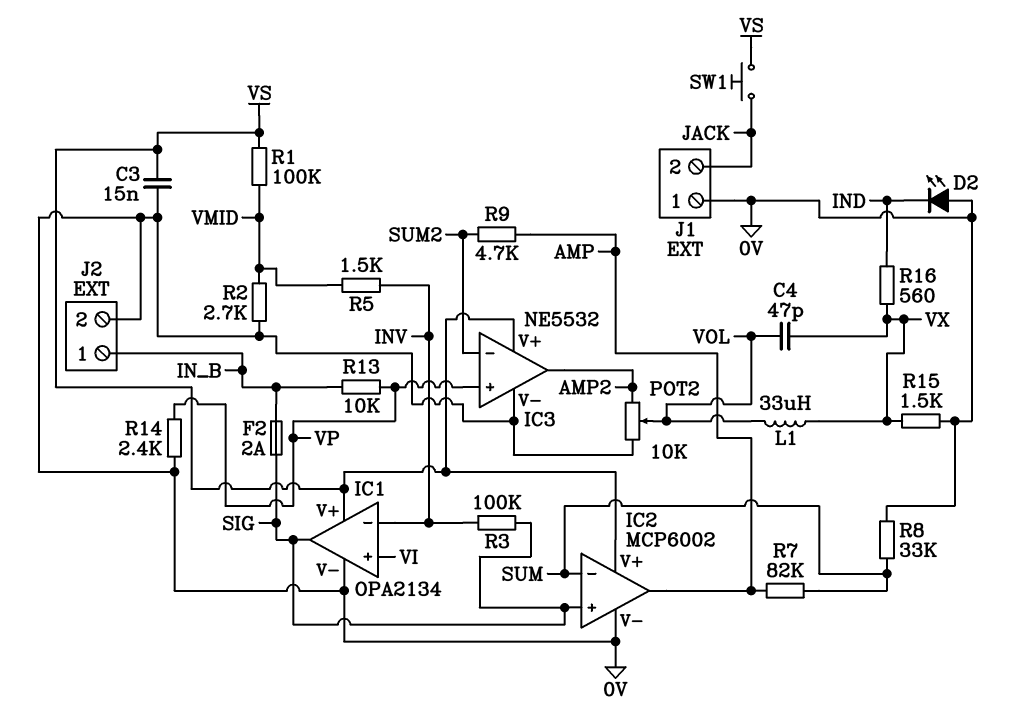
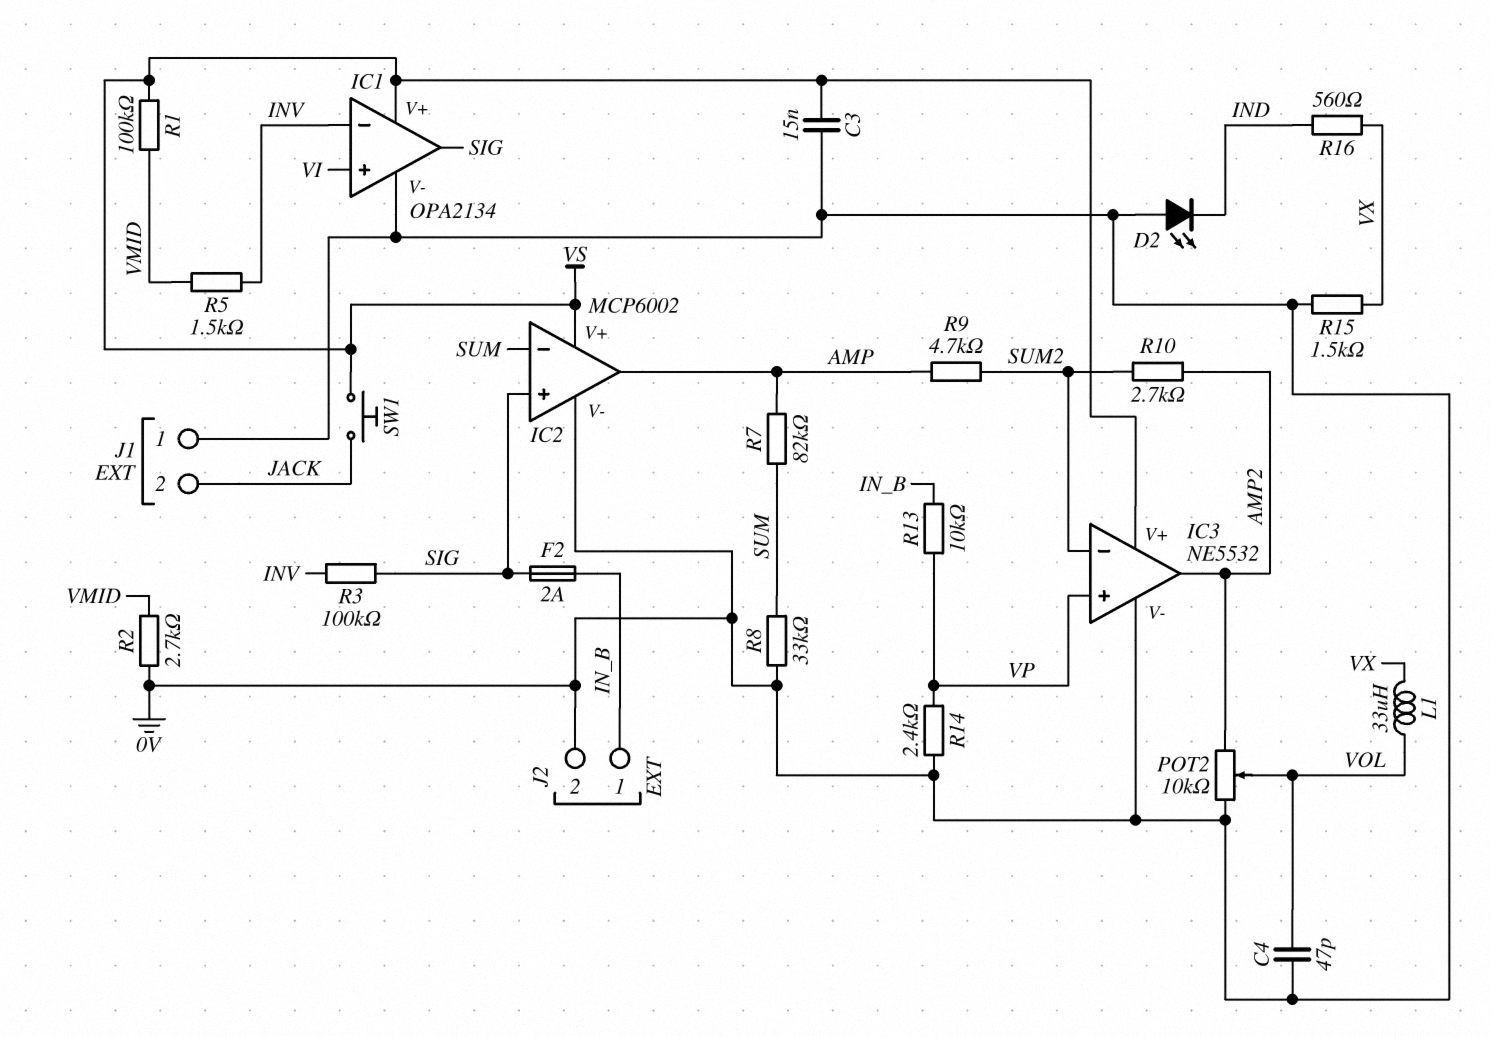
C4: 47pF (VOL, VX) -> 47pF (0V, VOL)
R10: none -> 2.7k (AMP2, SUM2)

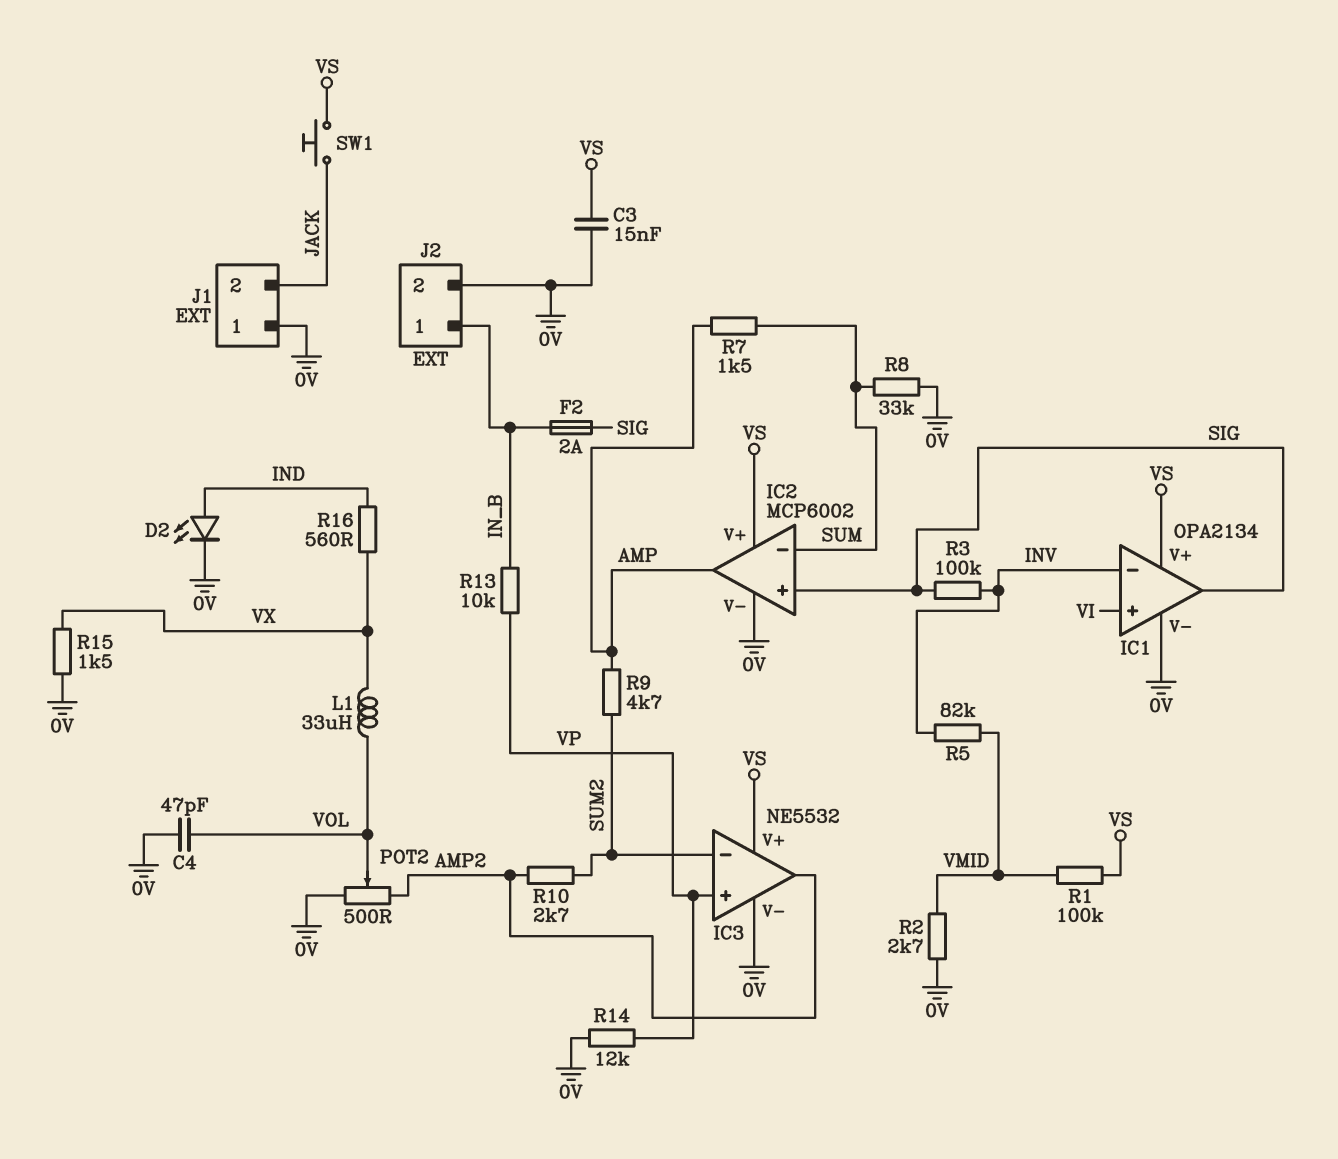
D2: LED (A 0V, K IND) -> LED (A IND, K 0V)
POT2: 10k (0V, AMP2, wiper VOL) -> 500 (0V, AMP2, wiper VOL)
R5: 1.5k (INV, VMID) -> 82k (INV, VMID)
R7: 82k (AMP, SUM) -> 1.5k (AMP, SUM)
R14: 2.4k (0V, VP) -> 12k (0V, VP)

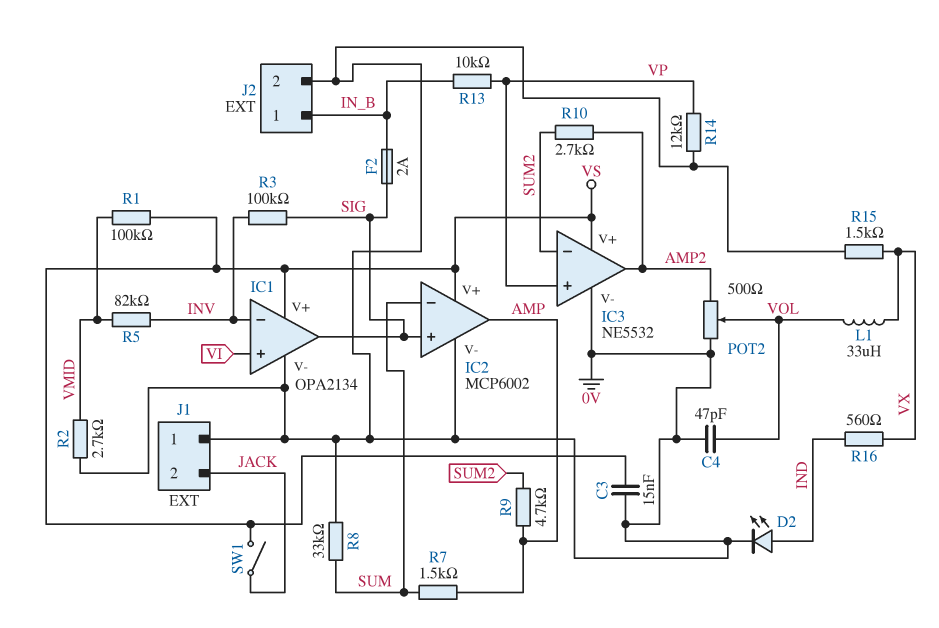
SW1: button (JACK, VS) -> switch (JACK, VS)

